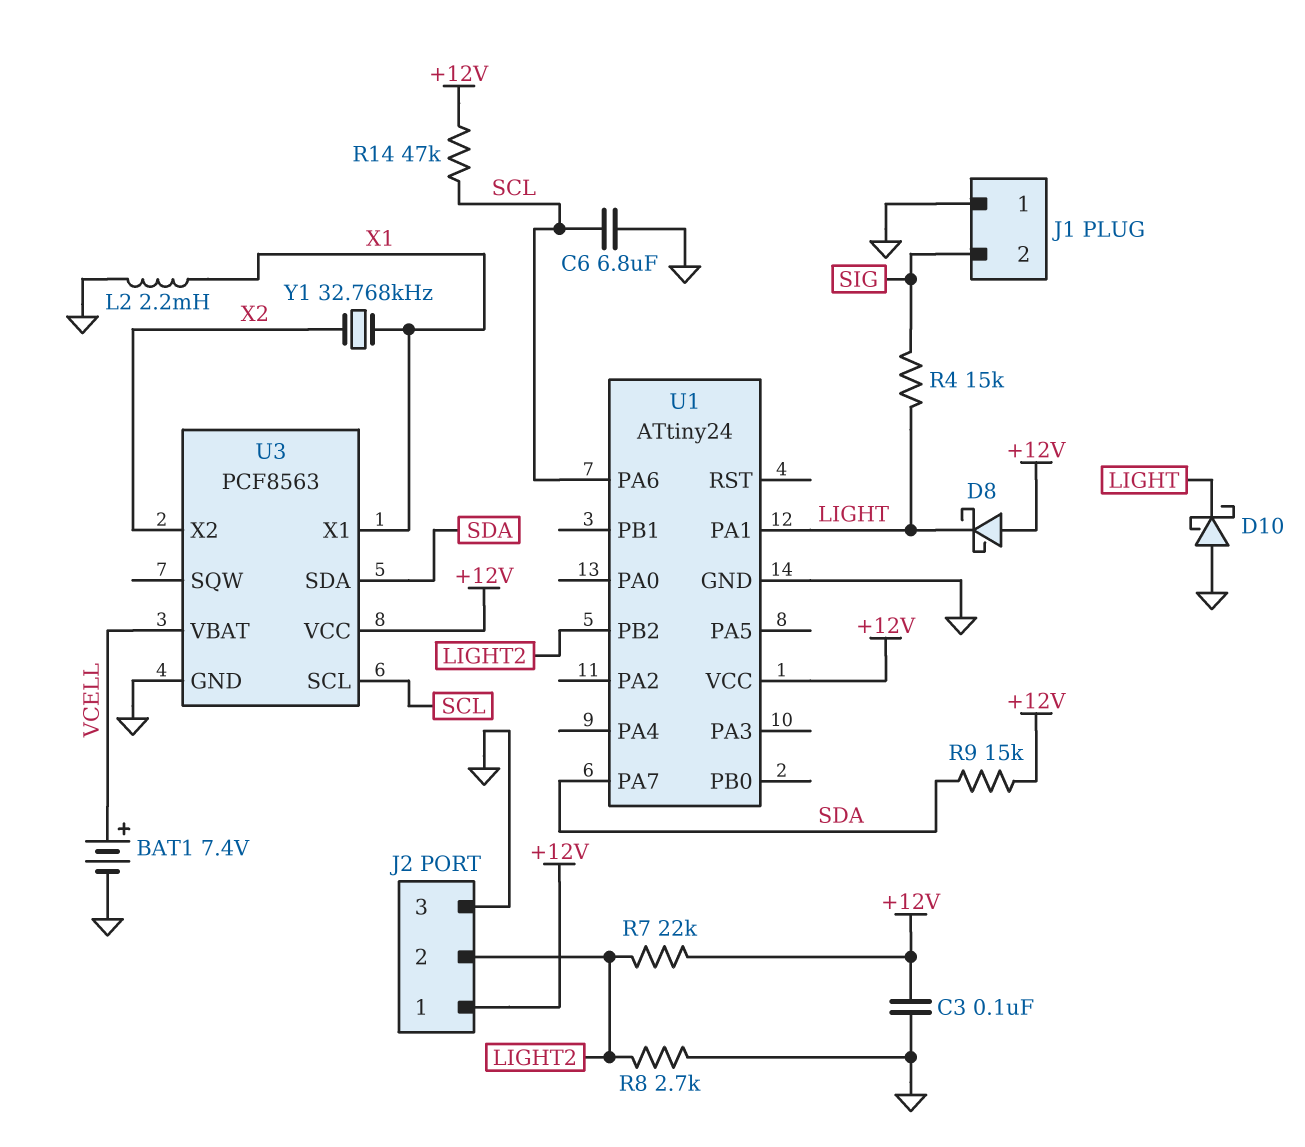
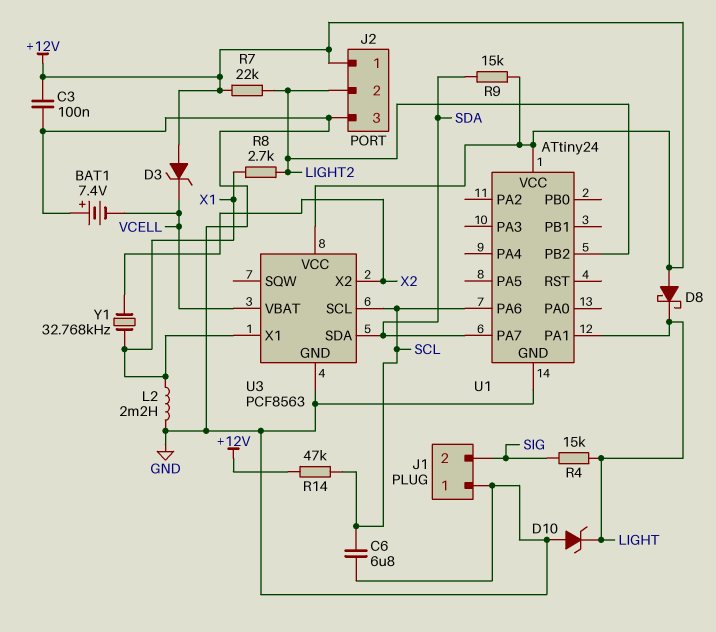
BAT1: 7.4V (plus VCELL, minus GND) -> 7.4V (plus GND, minus VCELL)
D3: none -> zener (A +12V, K VCELL)
D10: schottky (A GND, K LIGHT) -> zener (A GND, K LIGHT)
R8: 2.7k (GND, LIGHT2) -> 2.7k (LIGHT2, X1)

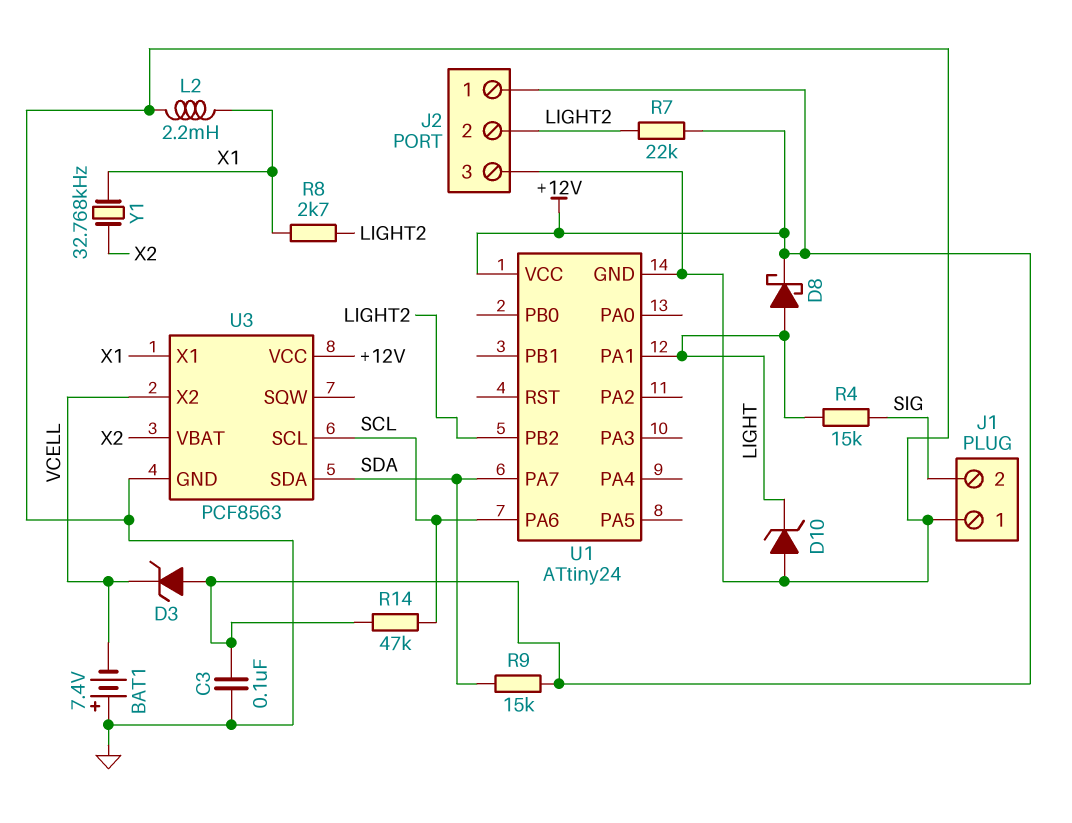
C6: 6.8uF (GND, SCL) -> none
D8: schottky (A +12V, K LIGHT) -> schottky (A LIGHT, K +12V)
U3 pin VBAT: VCELL -> X2
U3 pin X2: X2 -> VCELL

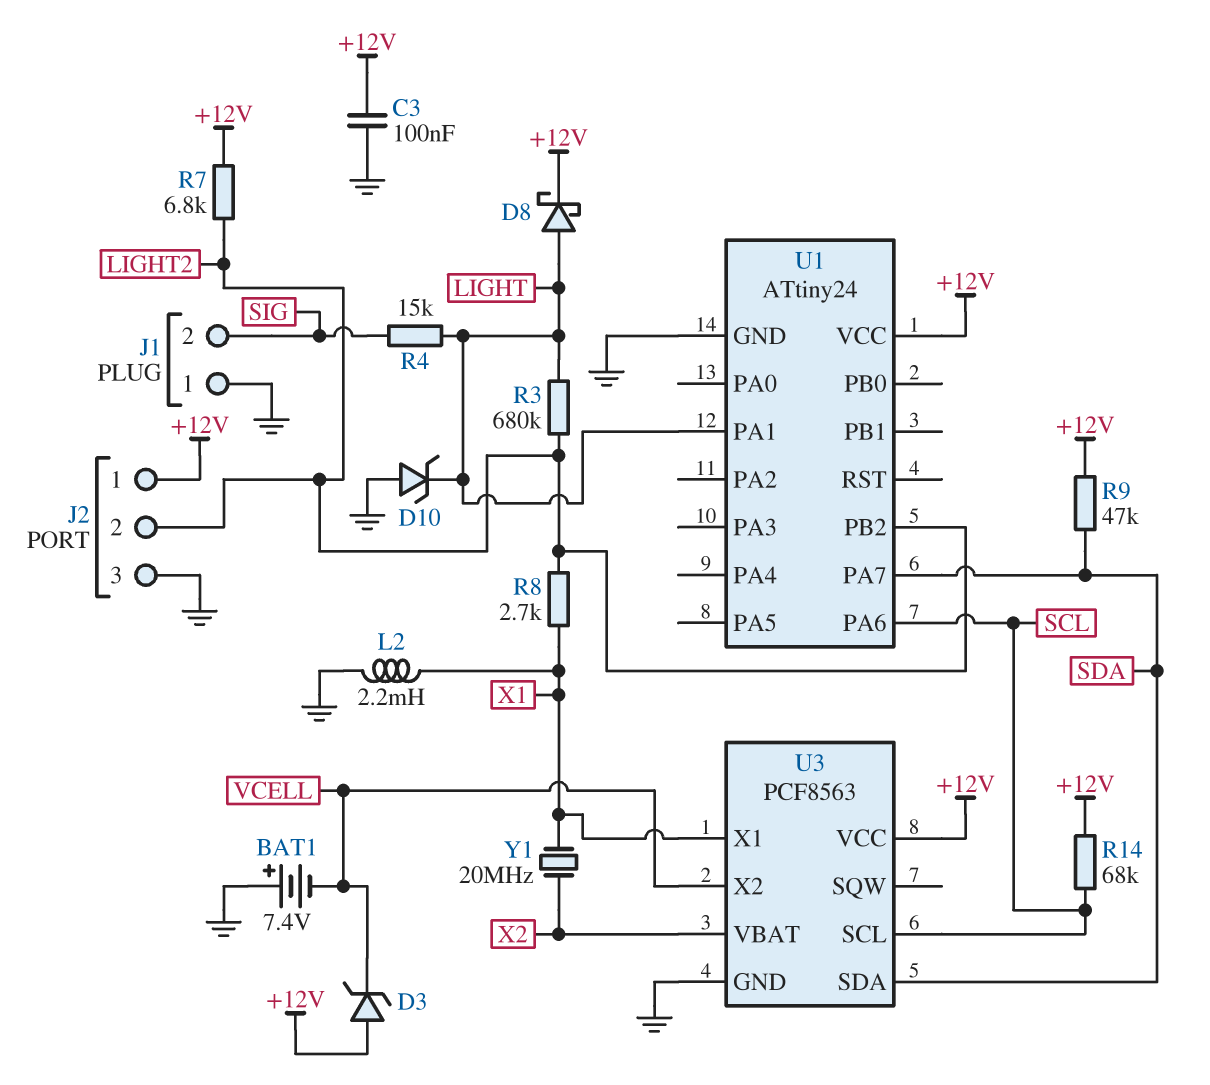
R3: none -> 680k (LIGHT, LIGHT2)
R7: 22k (+12V, LIGHT2) -> 6.8k (+12V, LIGHT2)
R9: 15k (+12V, SDA) -> 47k (+12V, SDA)
R14: 47k (+12V, SCL) -> 68k (+12V, SCL)
Y1: 32.768kHz (X1, X2) -> 20MHz (X1, X2)

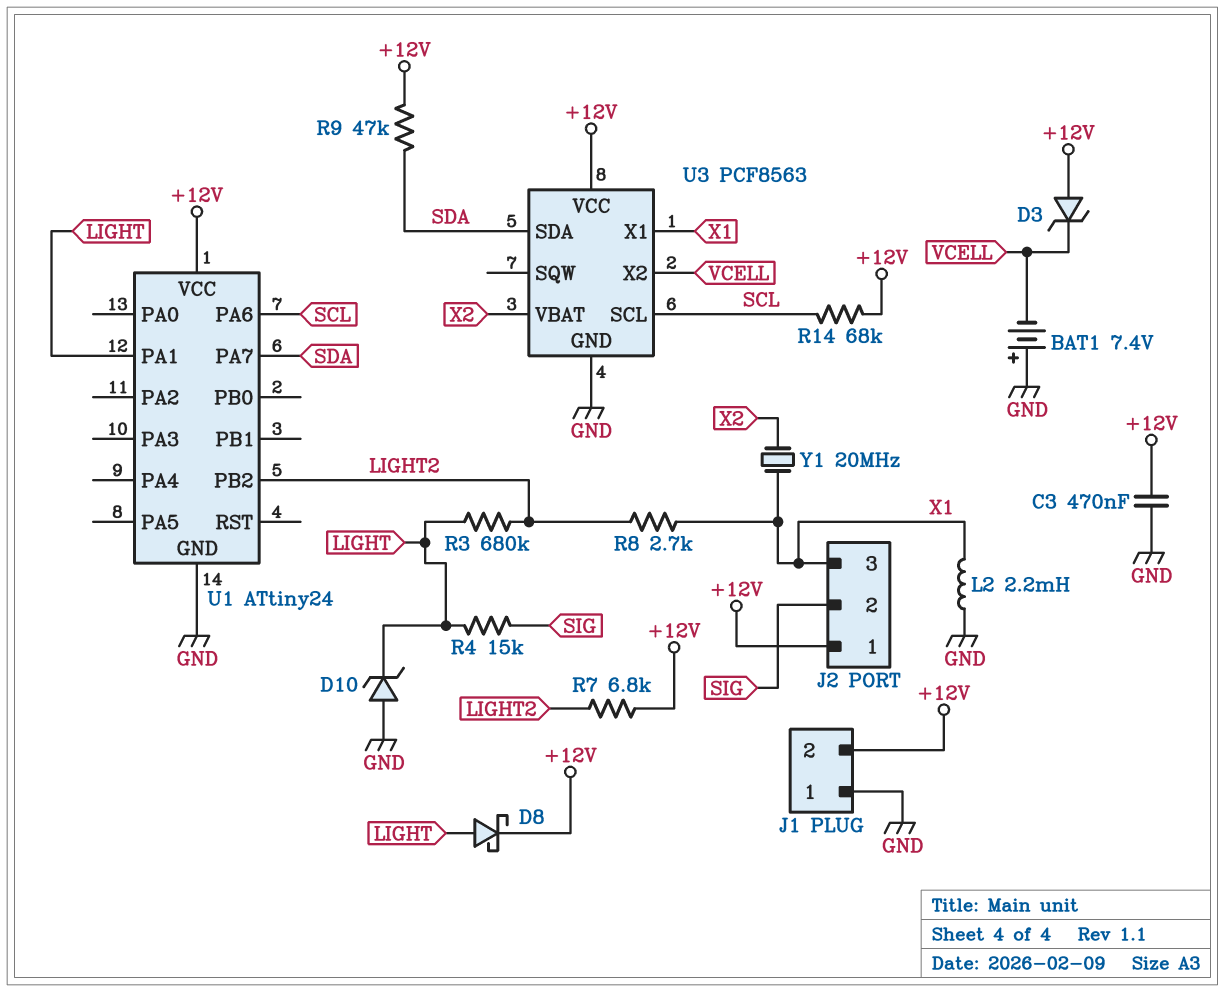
C3: 100nF (+12V, GND) -> 470nF (+12V, GND)
J1 pin 2: SIG -> +12V
J2 pin 2: LIGHT2 -> SIG
J2 pin 3: GND -> X1

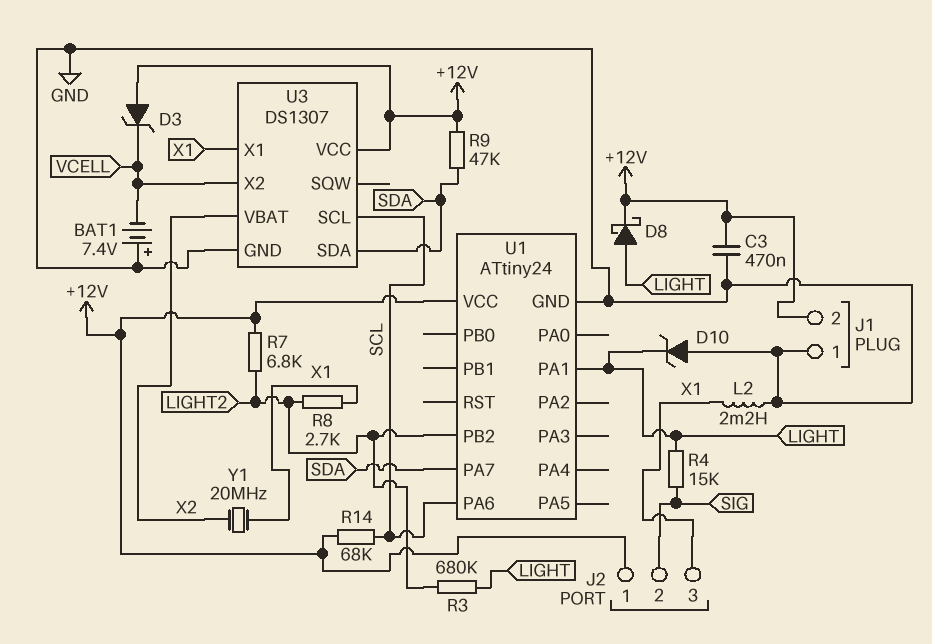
U3: PCF8563 -> DS1307

